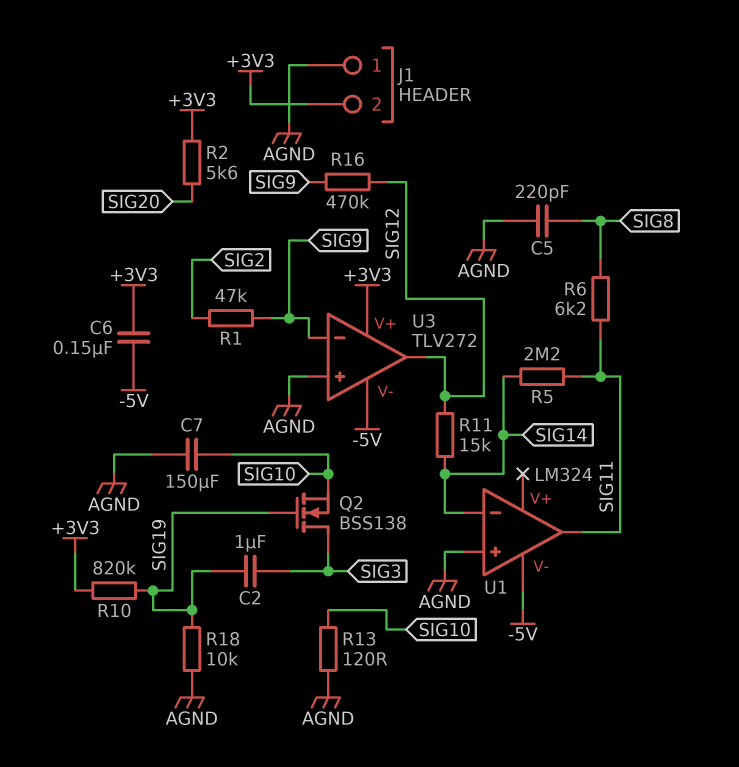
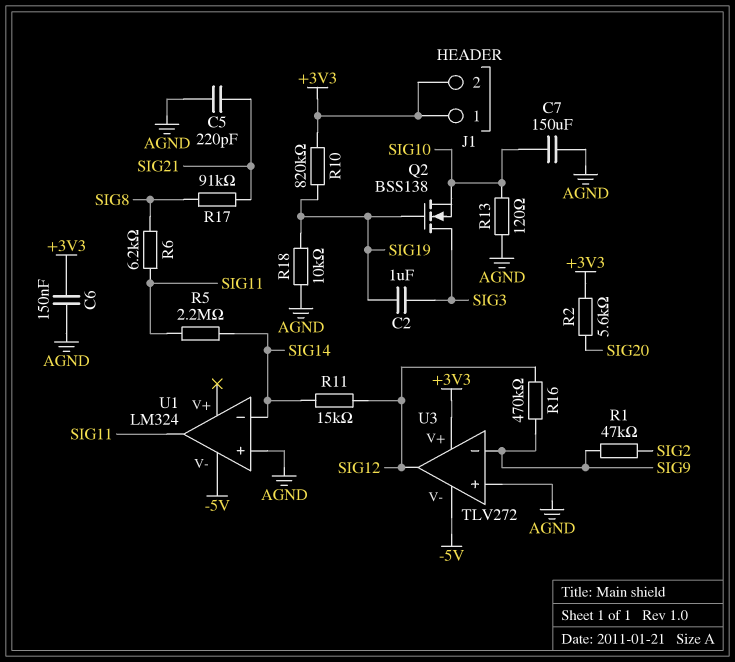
C5: 220pF (AGND, SIG8) -> 220pF (AGND, SIG21)
C6: 150nF (+3V3, -5V) -> 150nF (+3V3, AGND)
J1 pin 1: AGND -> +3V3
R17: none -> 91k (SIG8, SIG21)

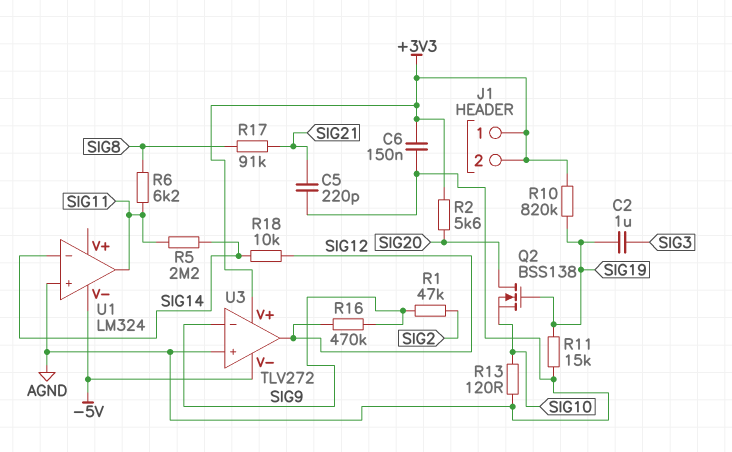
C7: 150uF (AGND, SIG10) -> none
Q2: NMOS BSS138 (G SIG19, D SIG3, S SIG10) -> NMOS BSS138 (G SIG19, D SIG20, S SIG10)
R11: 15k (SIG12, SIG14) -> 15k (AGND, SIG19)
R18: 10k (AGND, SIG19) -> 10k (SIG12, SIG14)

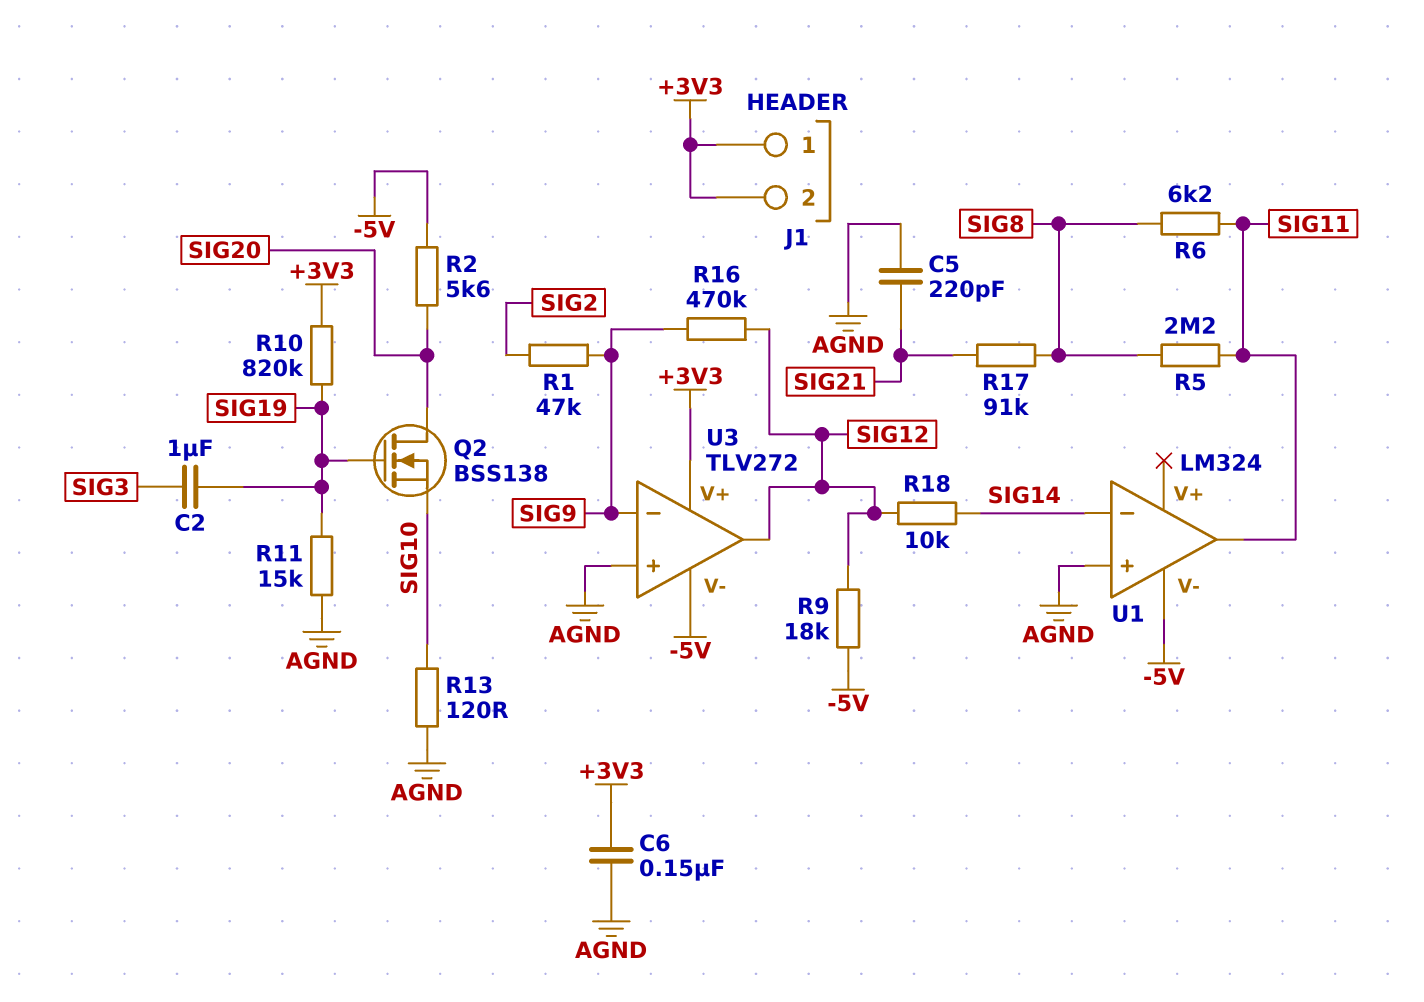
R2: 5.6k (+3V3, SIG20) -> 5.6k (-5V, SIG20)
R5: 2.2M (SIG11, SIG14) -> 2.2M (SIG8, SIG11)
R9: none -> 18k (-5V, SIG12)

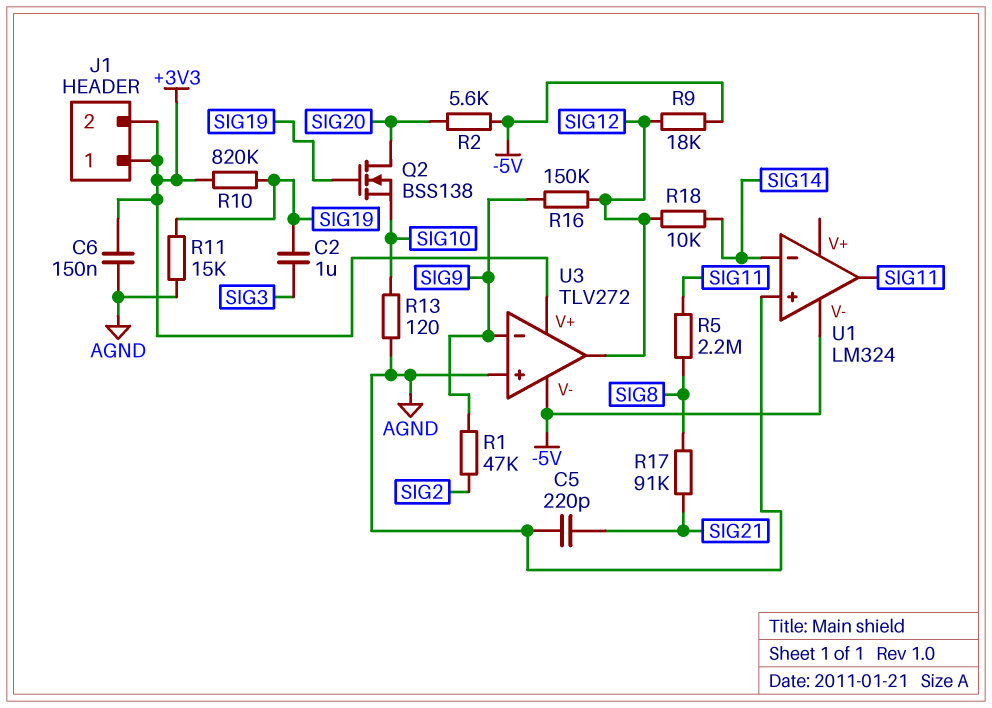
R6: 6.2k (SIG8, SIG11) -> none
R16: 470k (SIG9, SIG12) -> 150k (SIG9, SIG12)

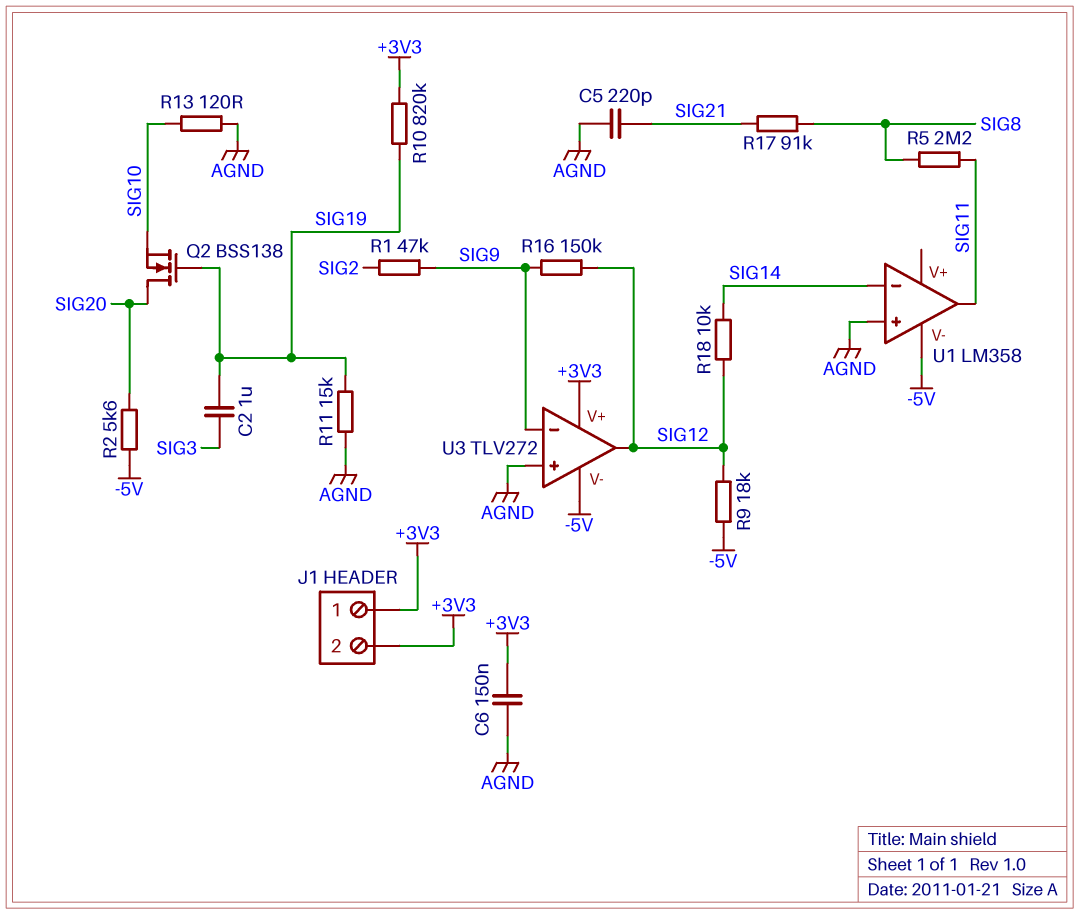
U1: LM324 -> LM358

